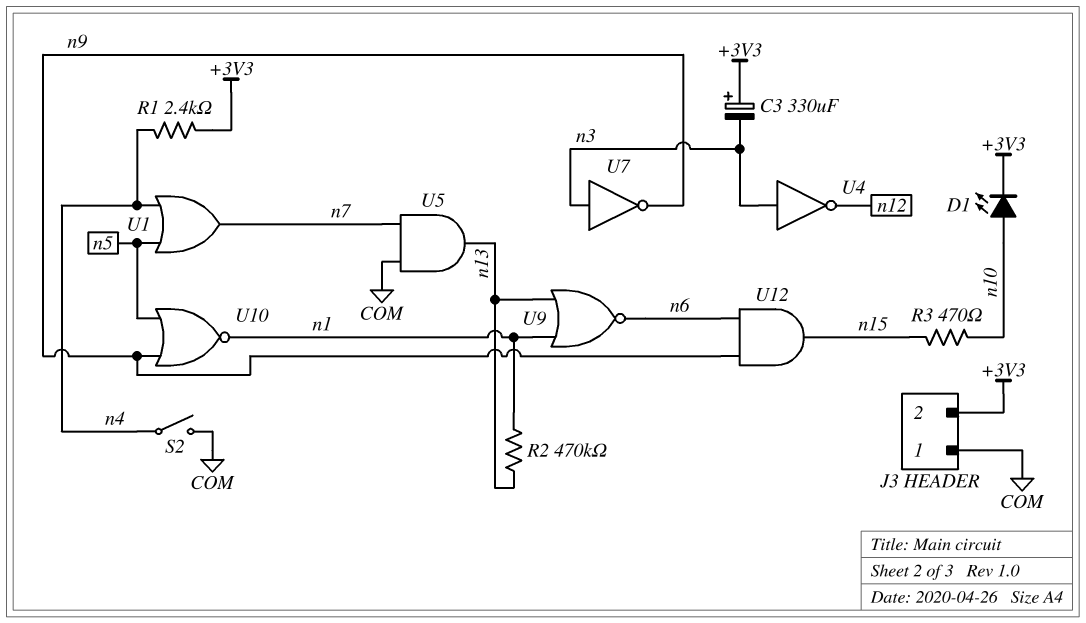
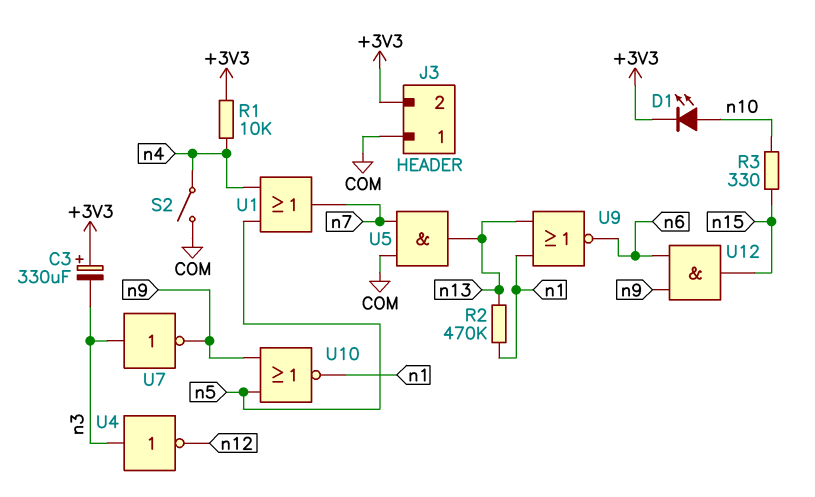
R1: 2.4k (+3V3, n4) -> 10k (+3V3, n4)
R3: 470 (n10, n15) -> 330 (n10, n15)

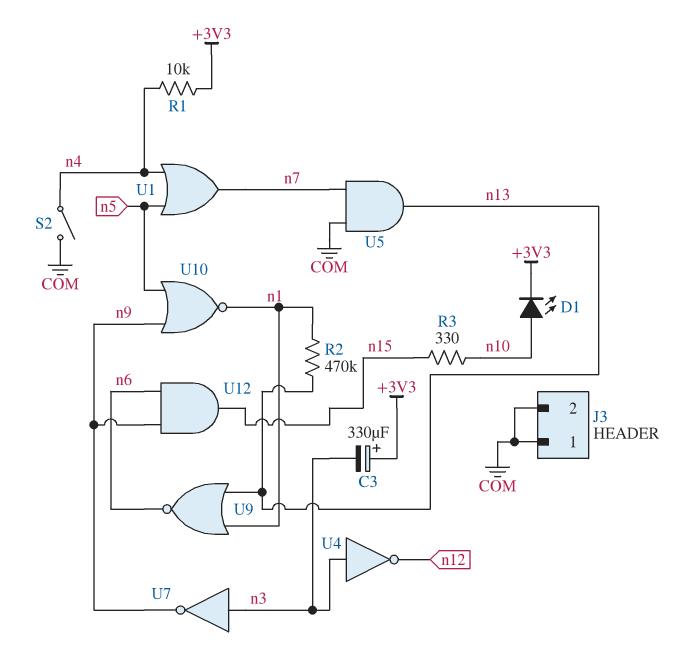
J3 pin 2: +3V3 -> COM

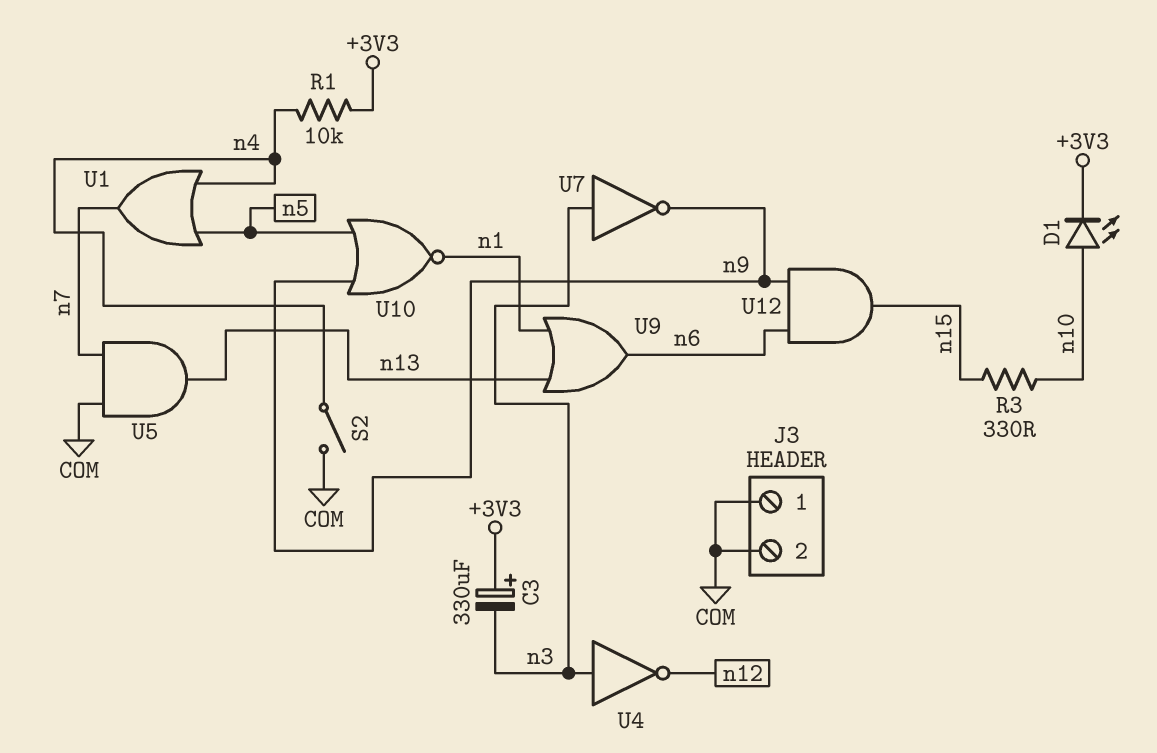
R2: 470k (n1, n13) -> none
U9: NOR (in n1, in n13, out n6) -> OR (in n1, in n13, out n6)

